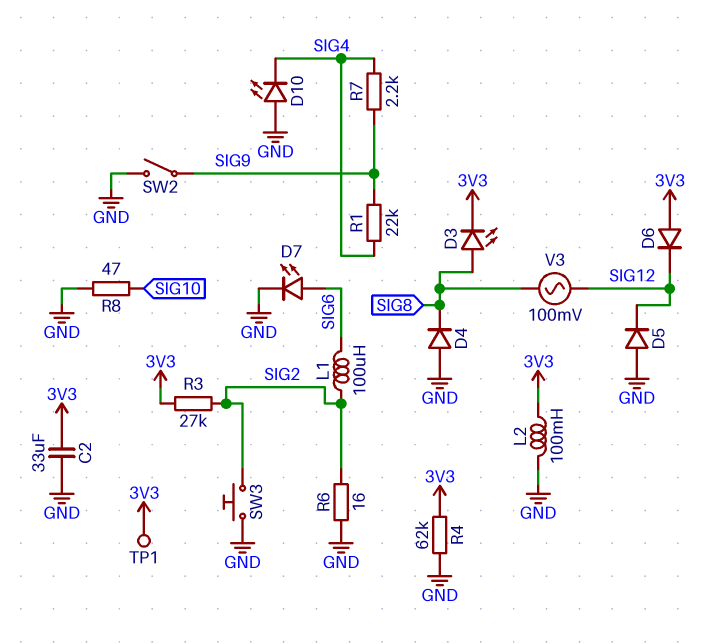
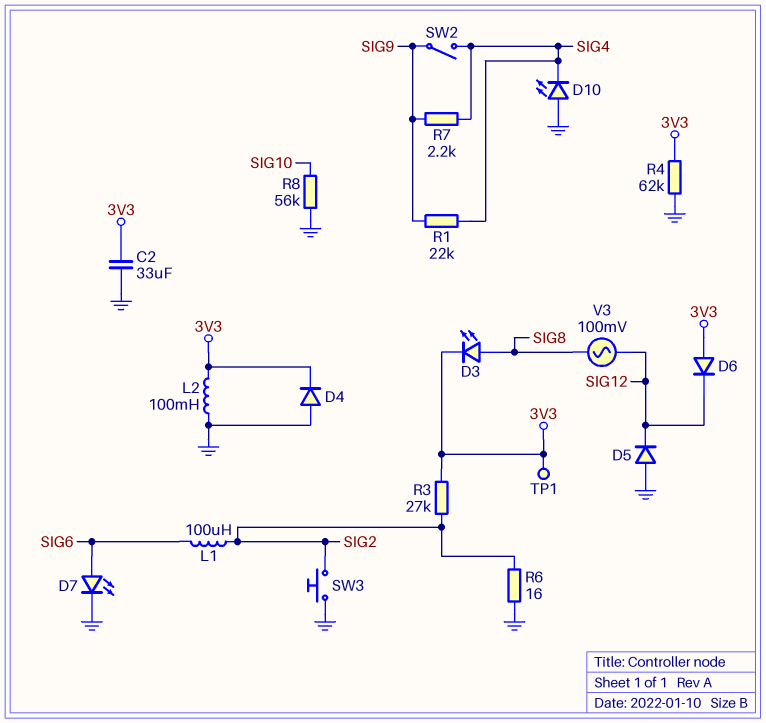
D4: diode (A GND, K SIG8) -> diode (A GND, K 3V3)
R8: 47 (GND, SIG10) -> 56k (GND, SIG10)
SW2: switch (GND, SIG9) -> switch (SIG4, SIG9)

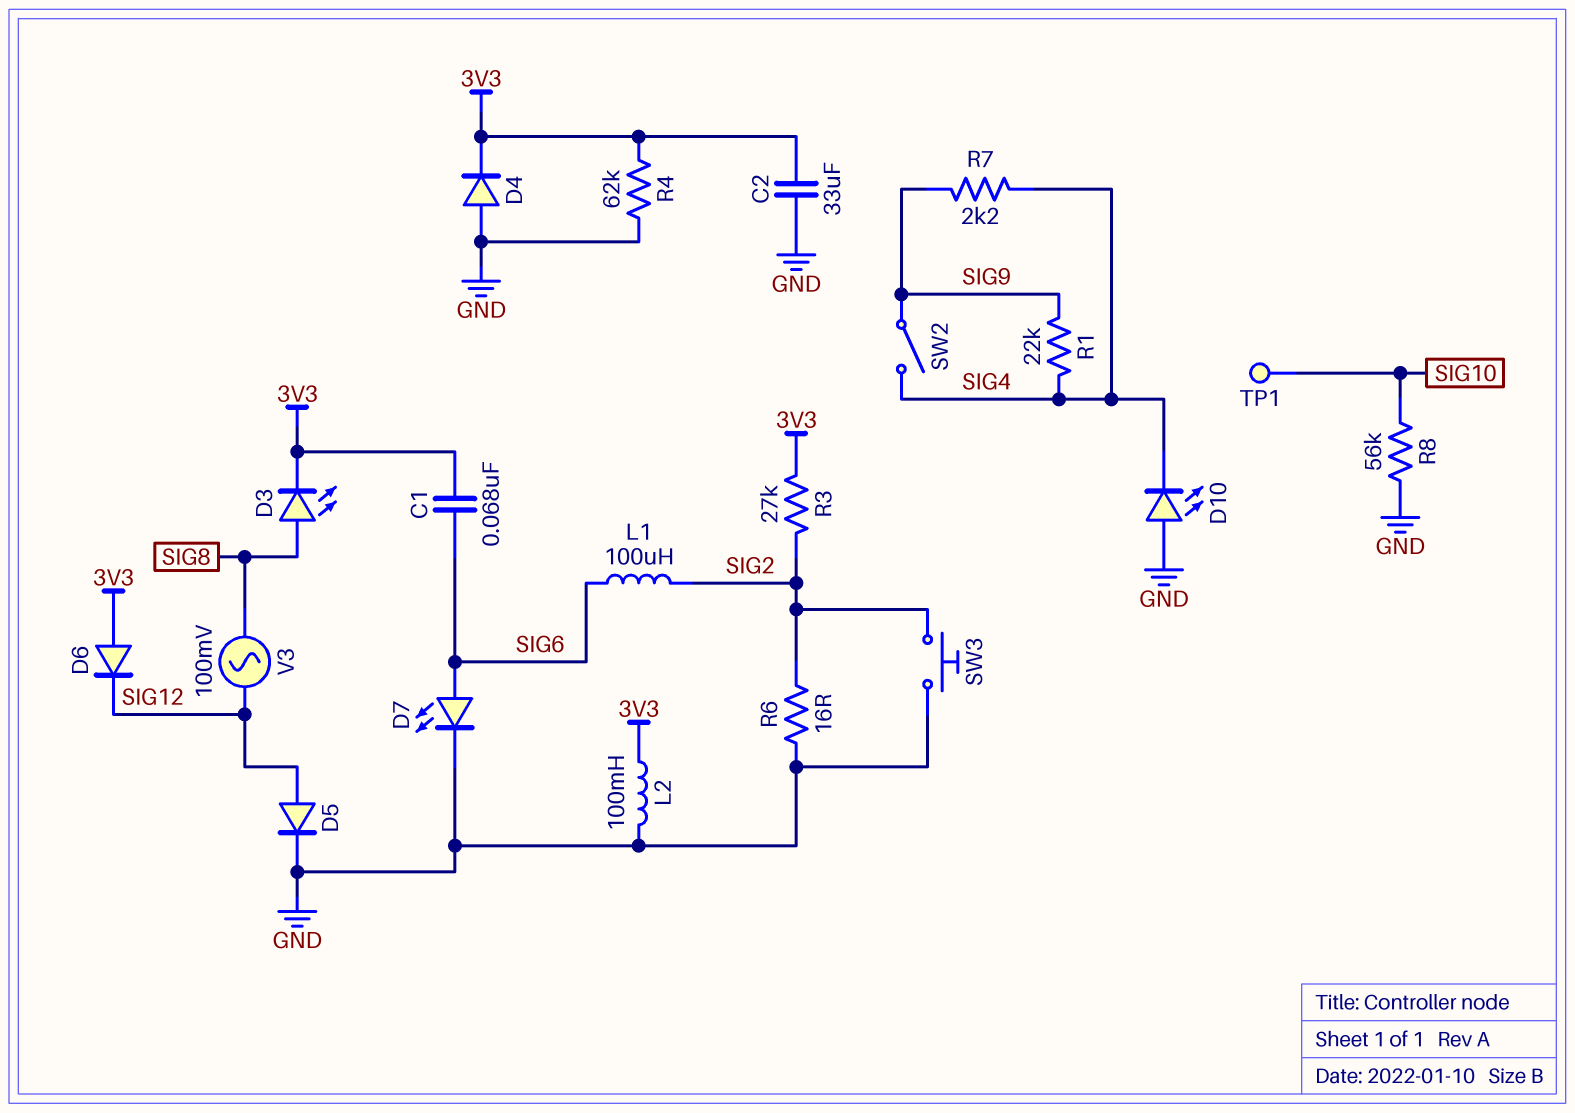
C1: none -> 68nF (3V3, SIG6)
D5: diode (A GND, K SIG12) -> diode (A SIG12, K GND)
TP1: test point (3V3) -> test point (SIG10)

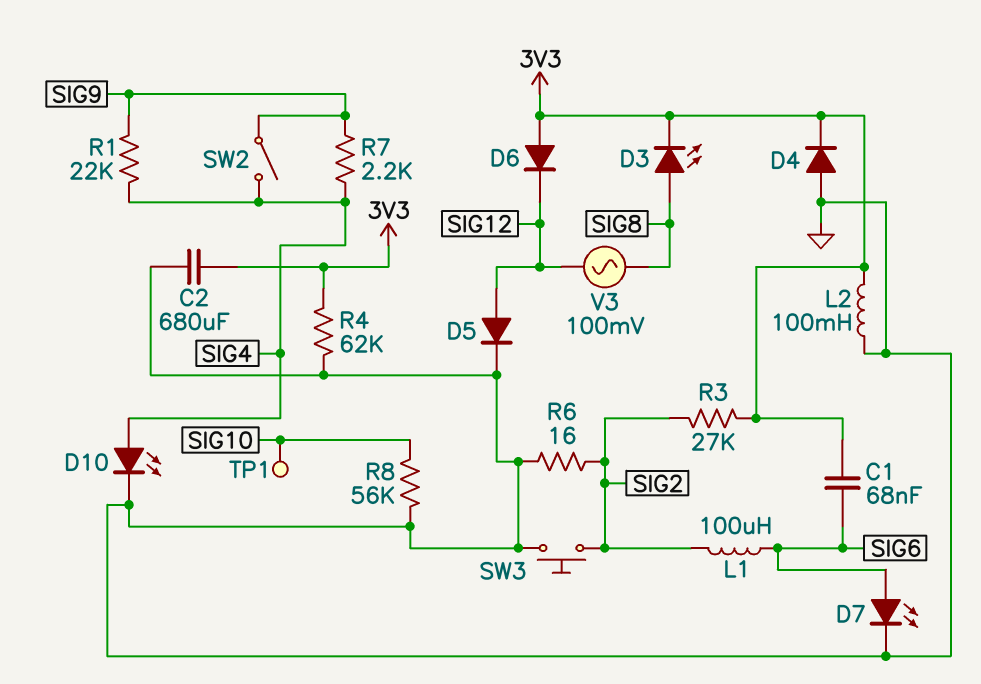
C2: 33uF (3V3, GND) -> 680uF (3V3, GND)
D10: LED (A GND, K SIG4) -> LED (A SIG4, K GND)

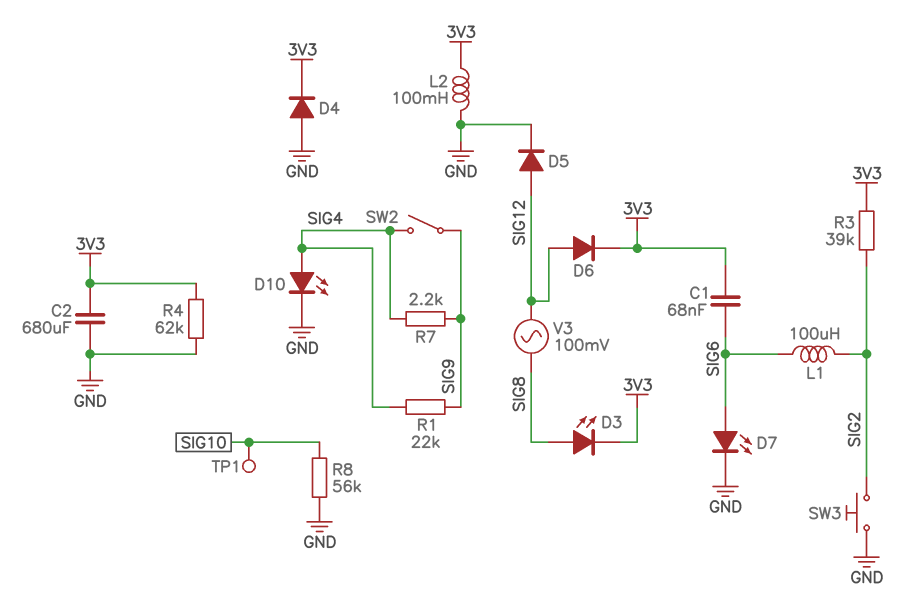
D6: diode (A 3V3, K SIG12) -> diode (A SIG12, K 3V3)
R3: 27k (3V3, SIG2) -> 39k (3V3, SIG2)
R6: 16 (GND, SIG2) -> none

